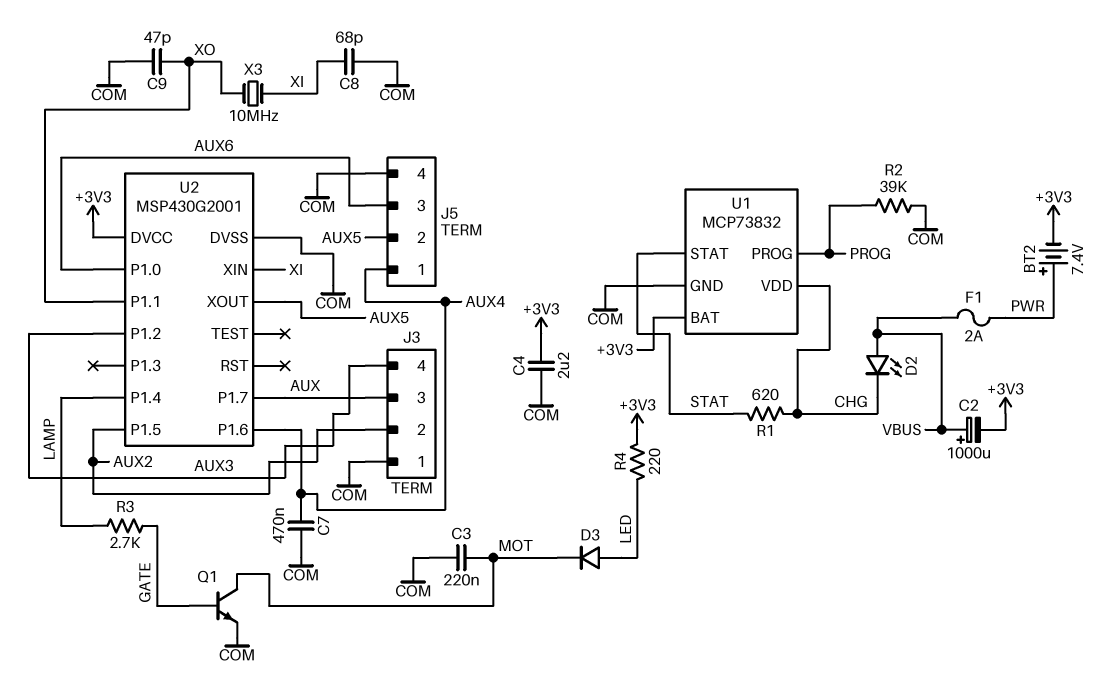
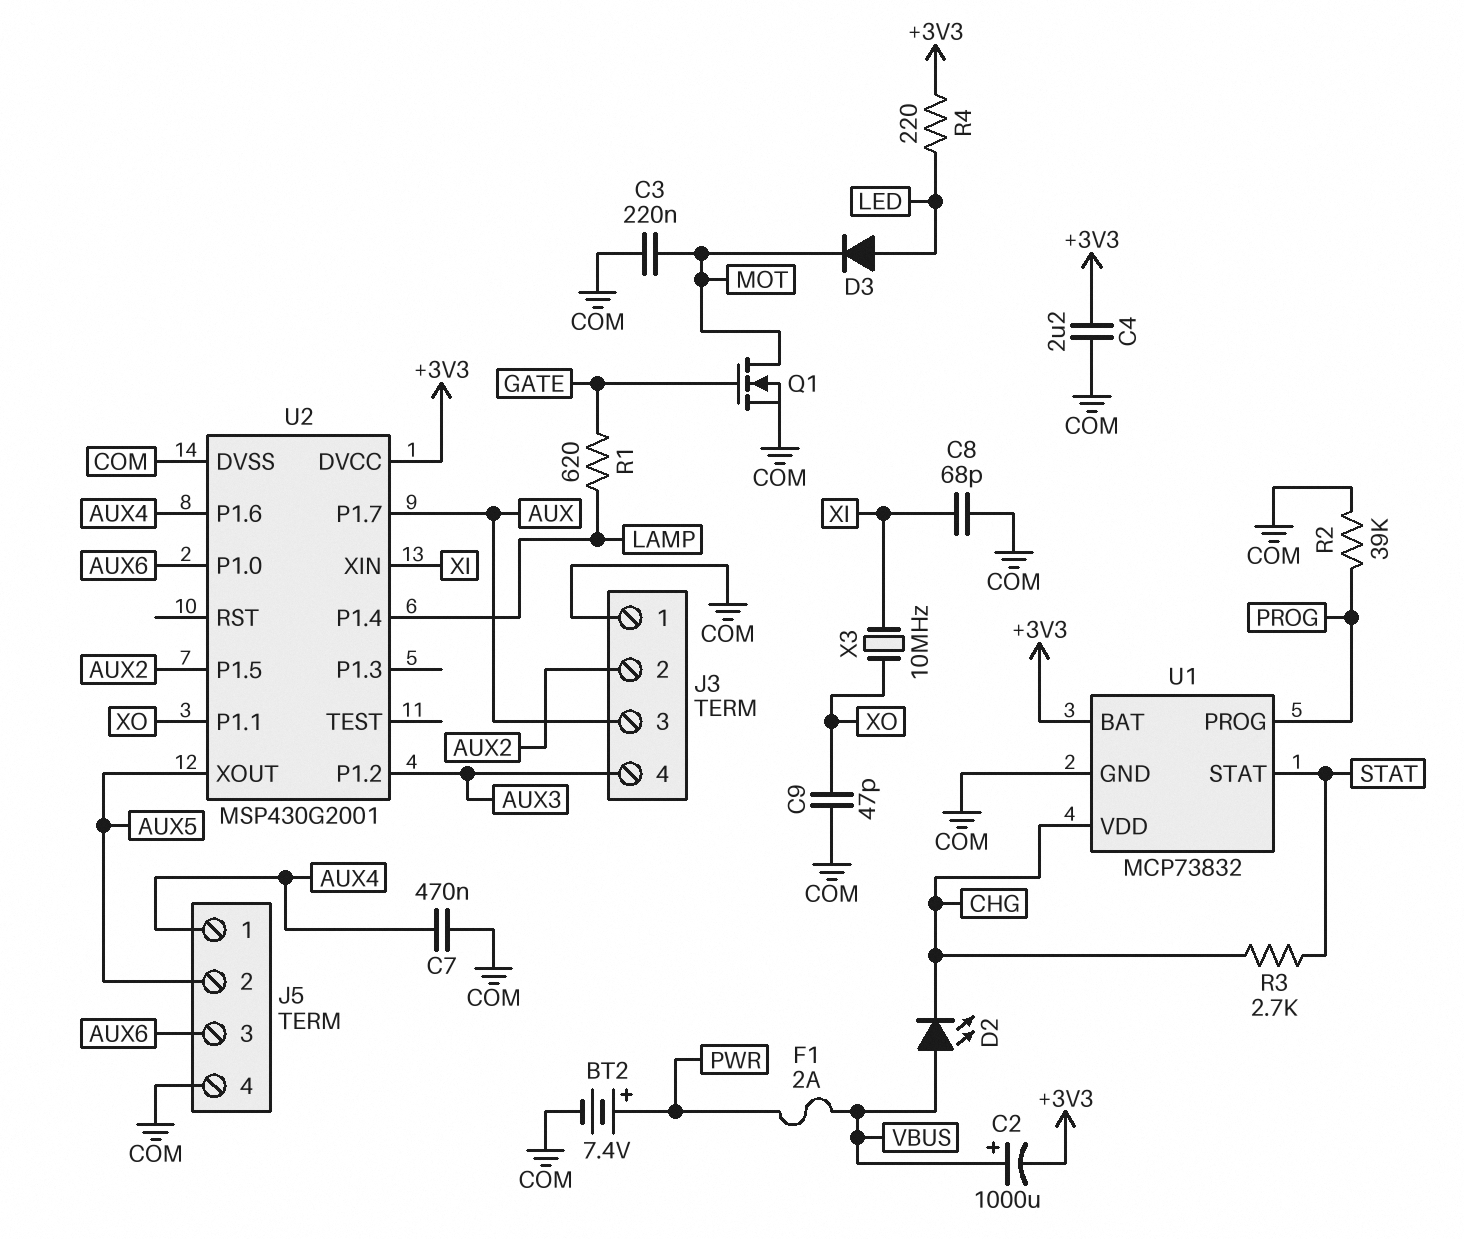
BT2: 7.4V (plus PWR, minus +3V3) -> 7.4V (plus PWR, minus COM)
Q1: NPN (B GATE, C MOT, E COM) -> NMOS (G GATE, D MOT, S COM)
R1: 620 (CHG, STAT) -> 620 (GATE, LAMP)
R3: 2.7k (GATE, LAMP) -> 2.7k (CHG, STAT)

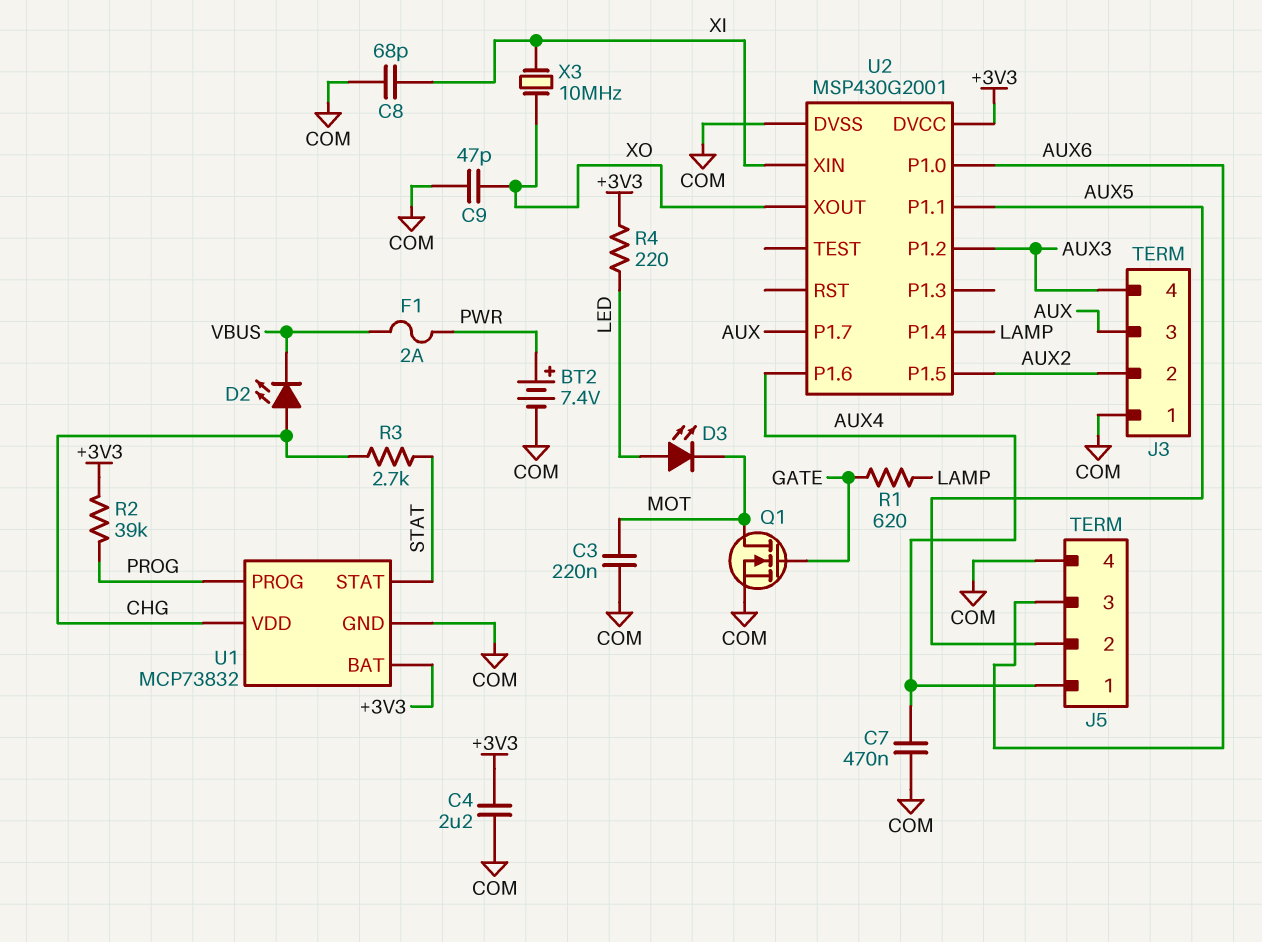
C2: 1000uF (plus VBUS, minus +3V3) -> none
D2: LED (A VBUS, K CHG) -> LED (A CHG, K VBUS)
D3: diode (A LED, K MOT) -> LED (A LED, K MOT)
R2: 39k (COM, PROG) -> 39k (+3V3, PROG)
U2 pin P1.1: XO -> AUX5
U2 pin XOUT: AUX5 -> XO

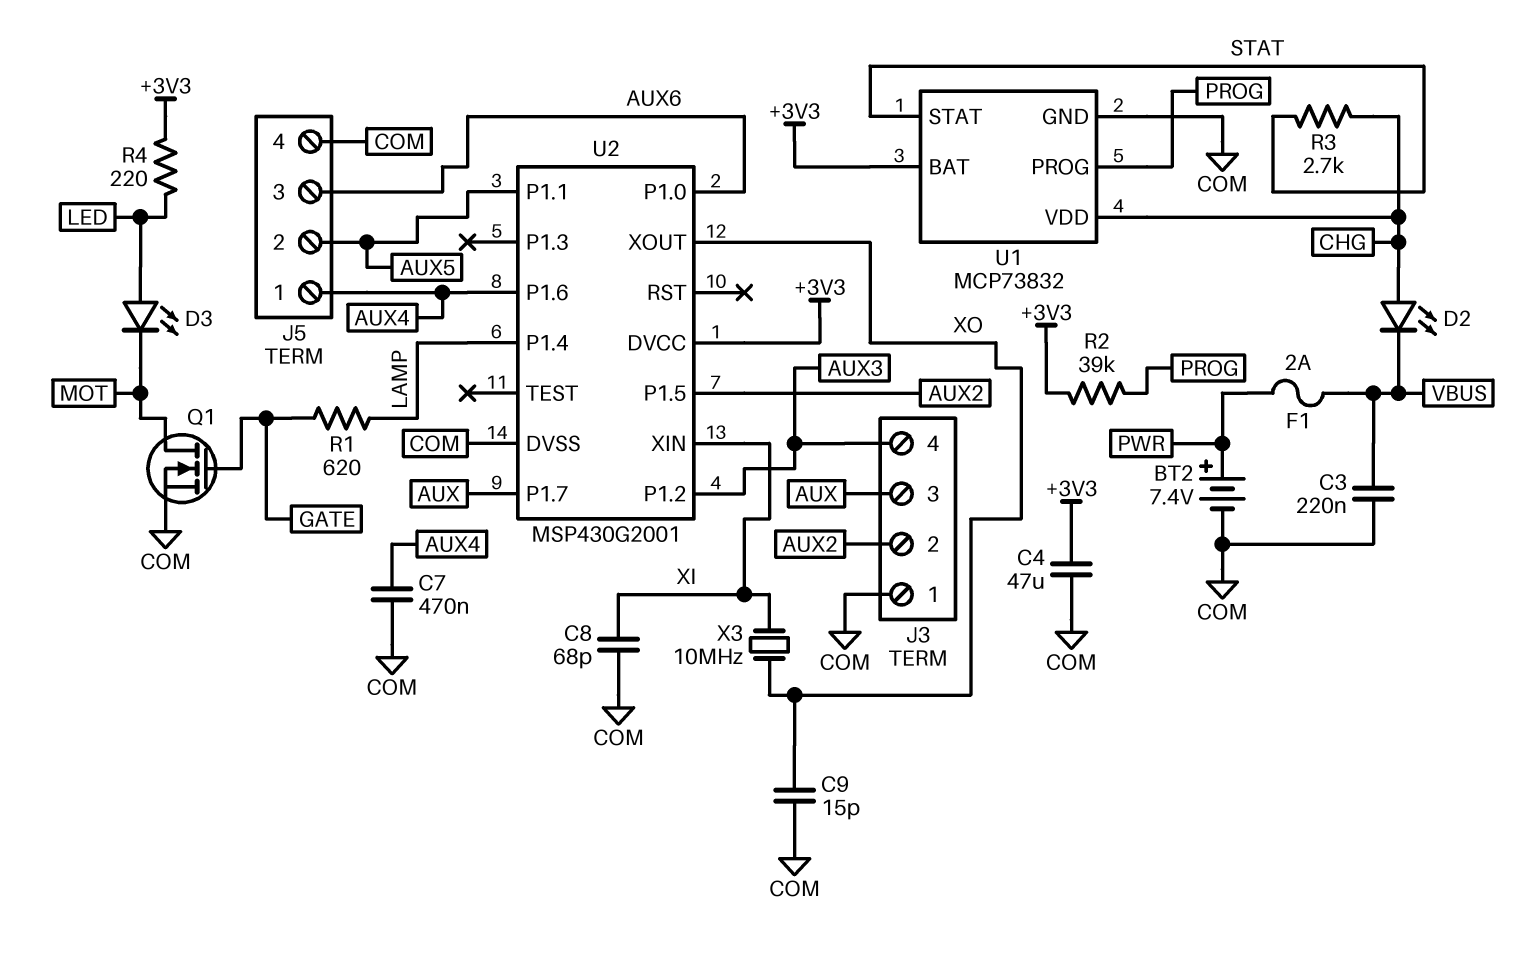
C3: 220nF (COM, MOT) -> 220nF (COM, VBUS)
C4: 2.2uF (+3V3, COM) -> 47uF (+3V3, COM)
C9: 47pF (COM, XO) -> 15pF (COM, XO)

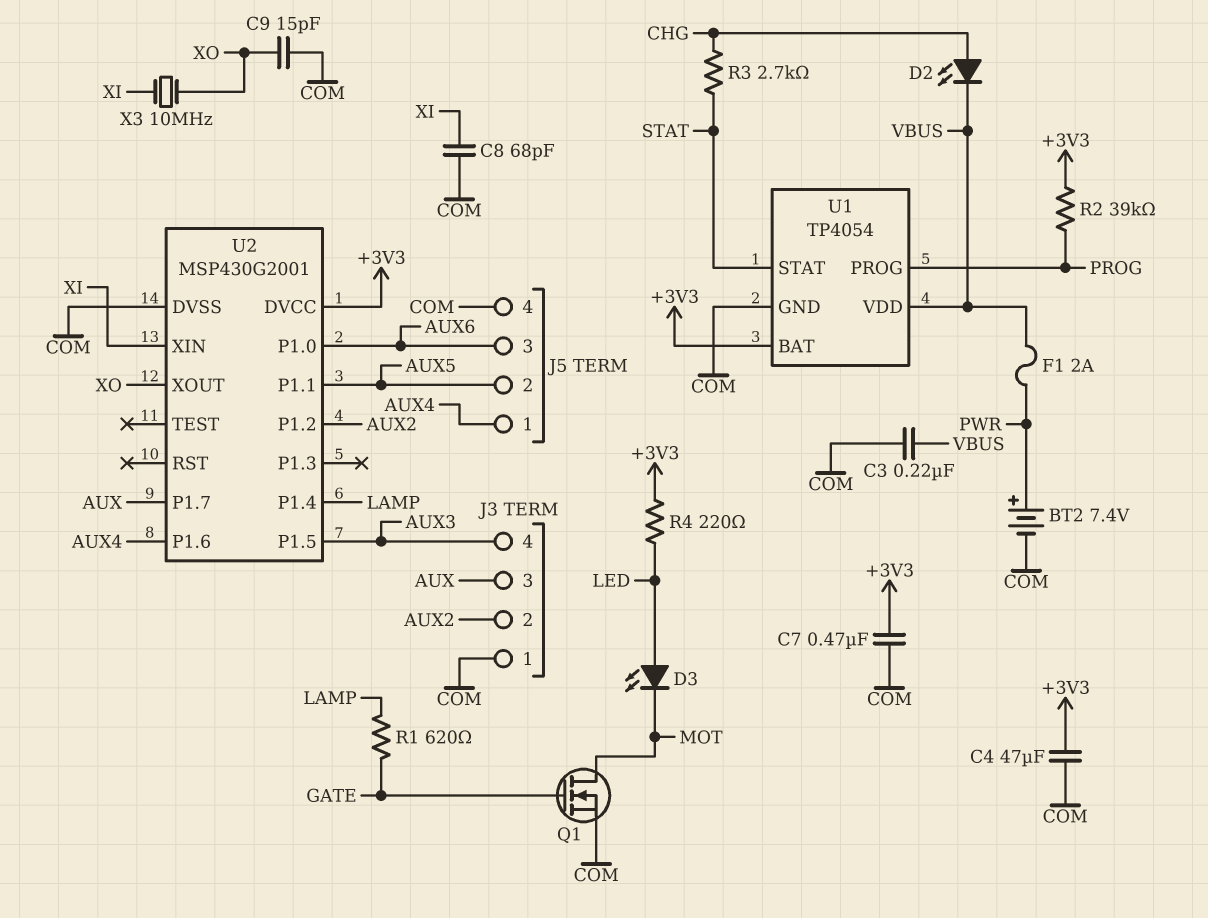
C7: 470nF (AUX4, COM) -> 470nF (+3V3, COM)
U1: MCP73832 -> TP4054
U1 pin VDD: CHG -> VBUS
U2 pin P1.2: AUX3 -> AUX2
U2 pin P1.5: AUX2 -> AUX3

